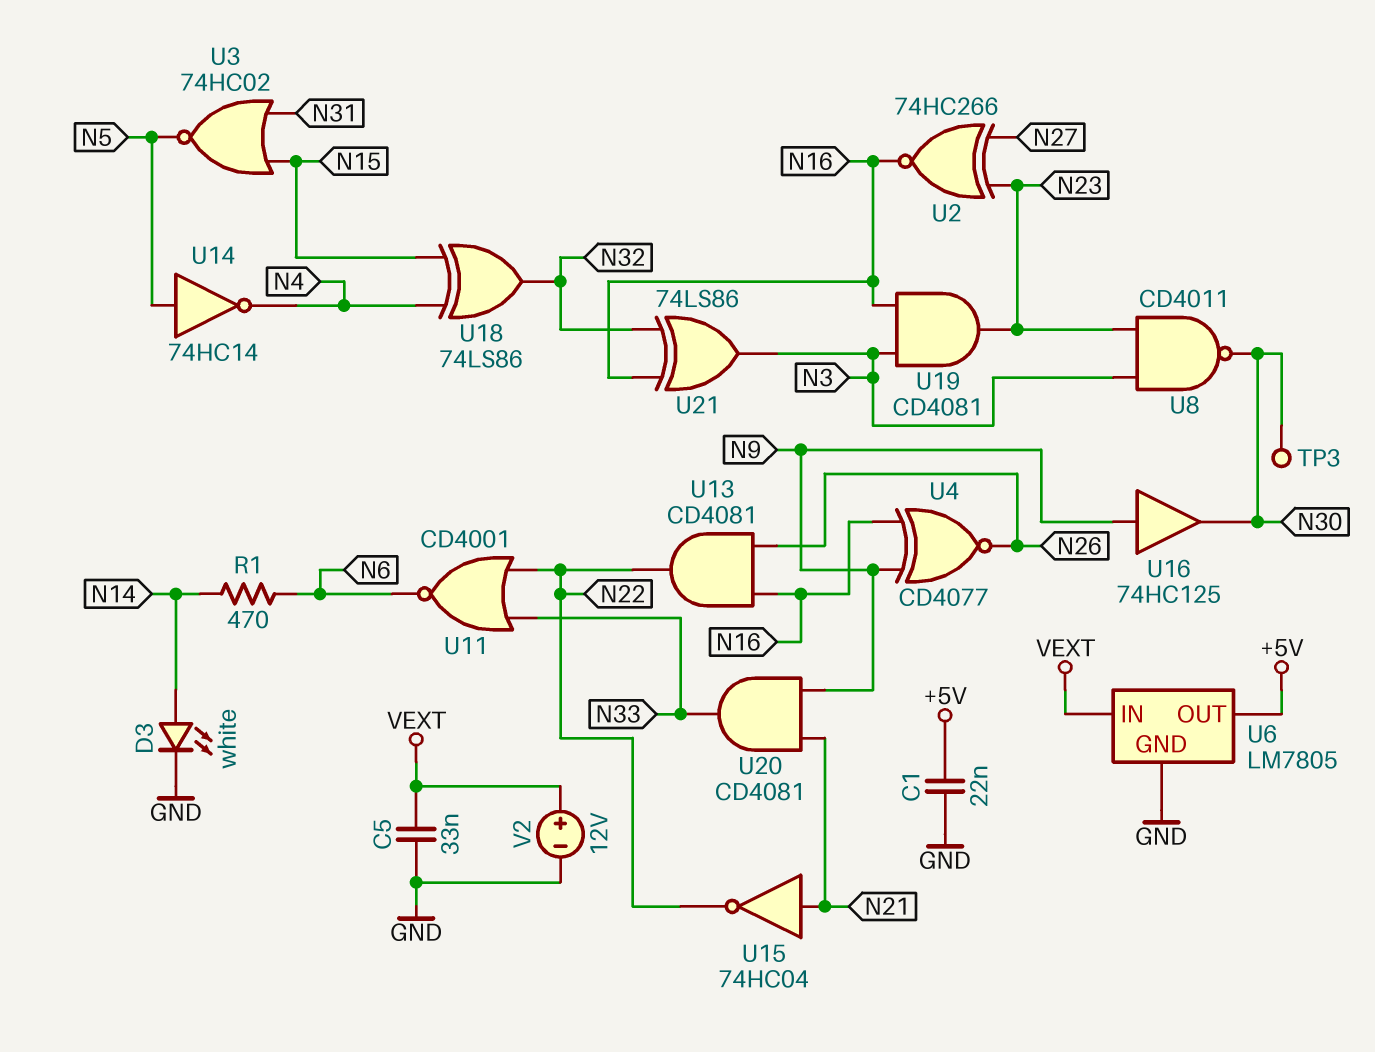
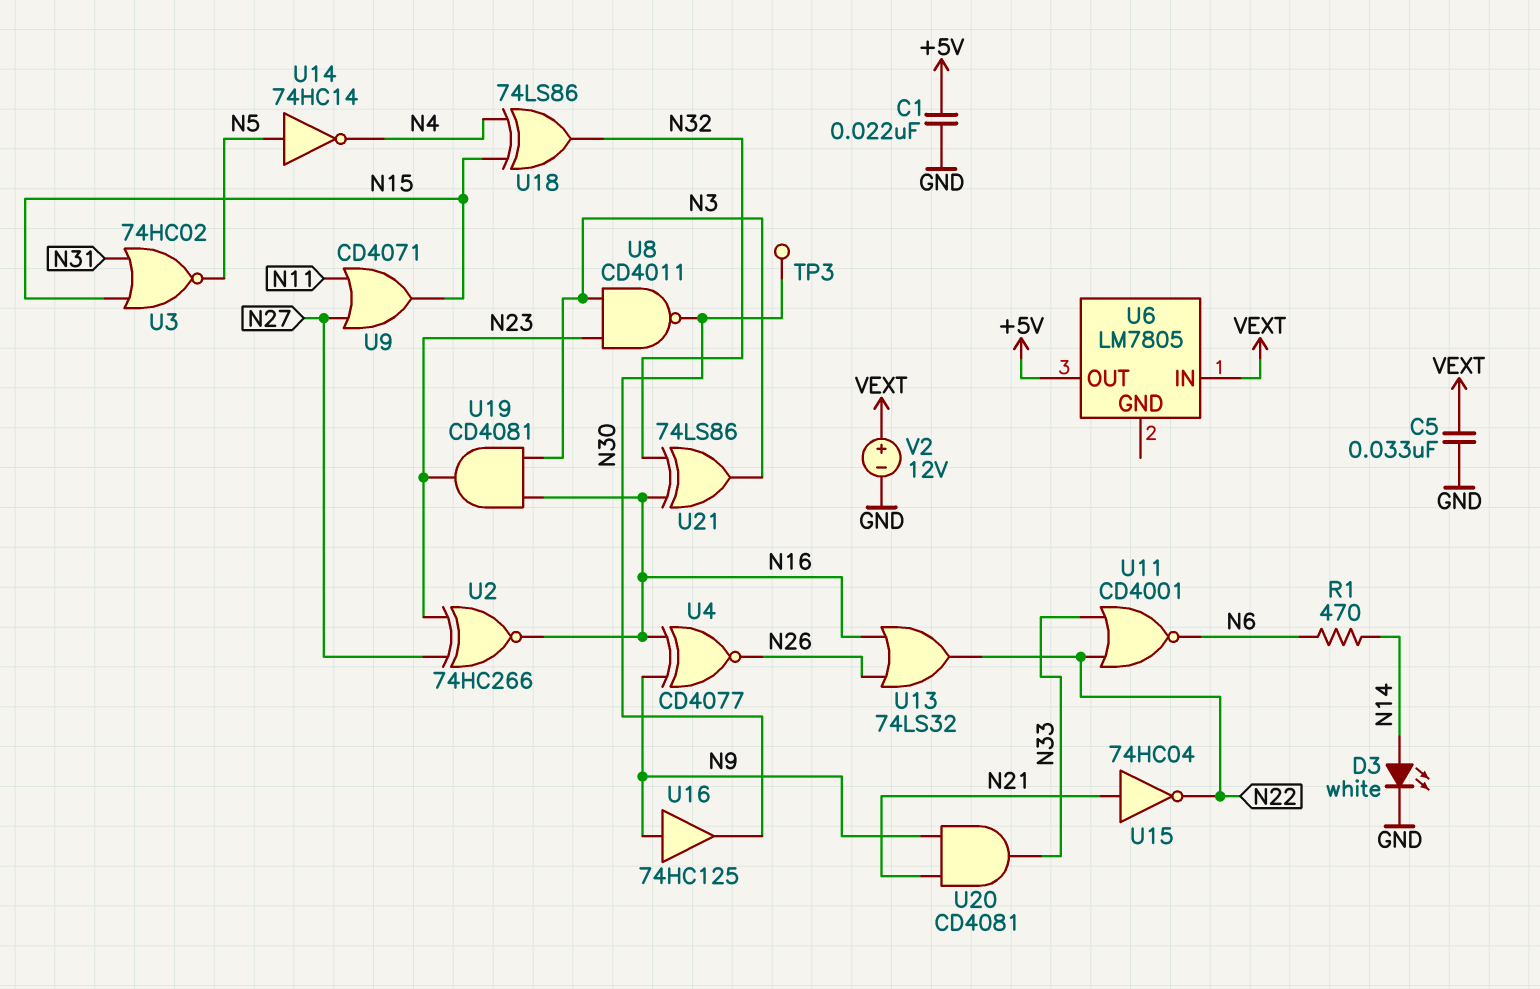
U6 pin GND: GND -> none
U9: none -> OR CD4071 (in N11, in N27, out N15)
U13: AND CD4081 (in N16, in N26, out N22) -> OR 74LS32 (in N16, in N26, out N22)

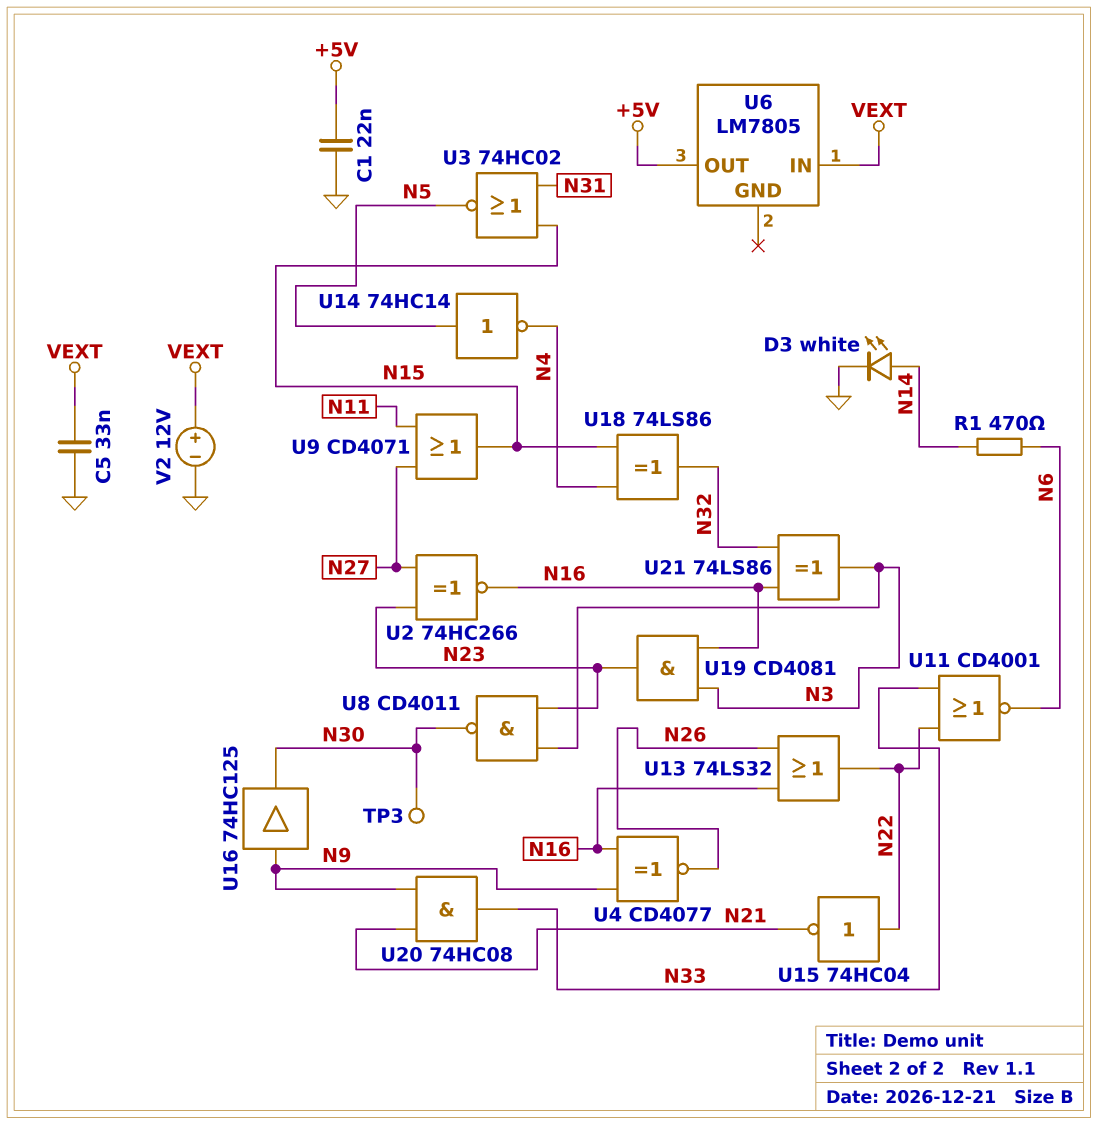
U15: NOT 74HC04 (in N21, out N22) -> NOT 74HC04 (in N22, out N21)
U20: AND CD4081 (in N9, in N21, out N33) -> AND 74HC08 (in N9, in N21, out N33)

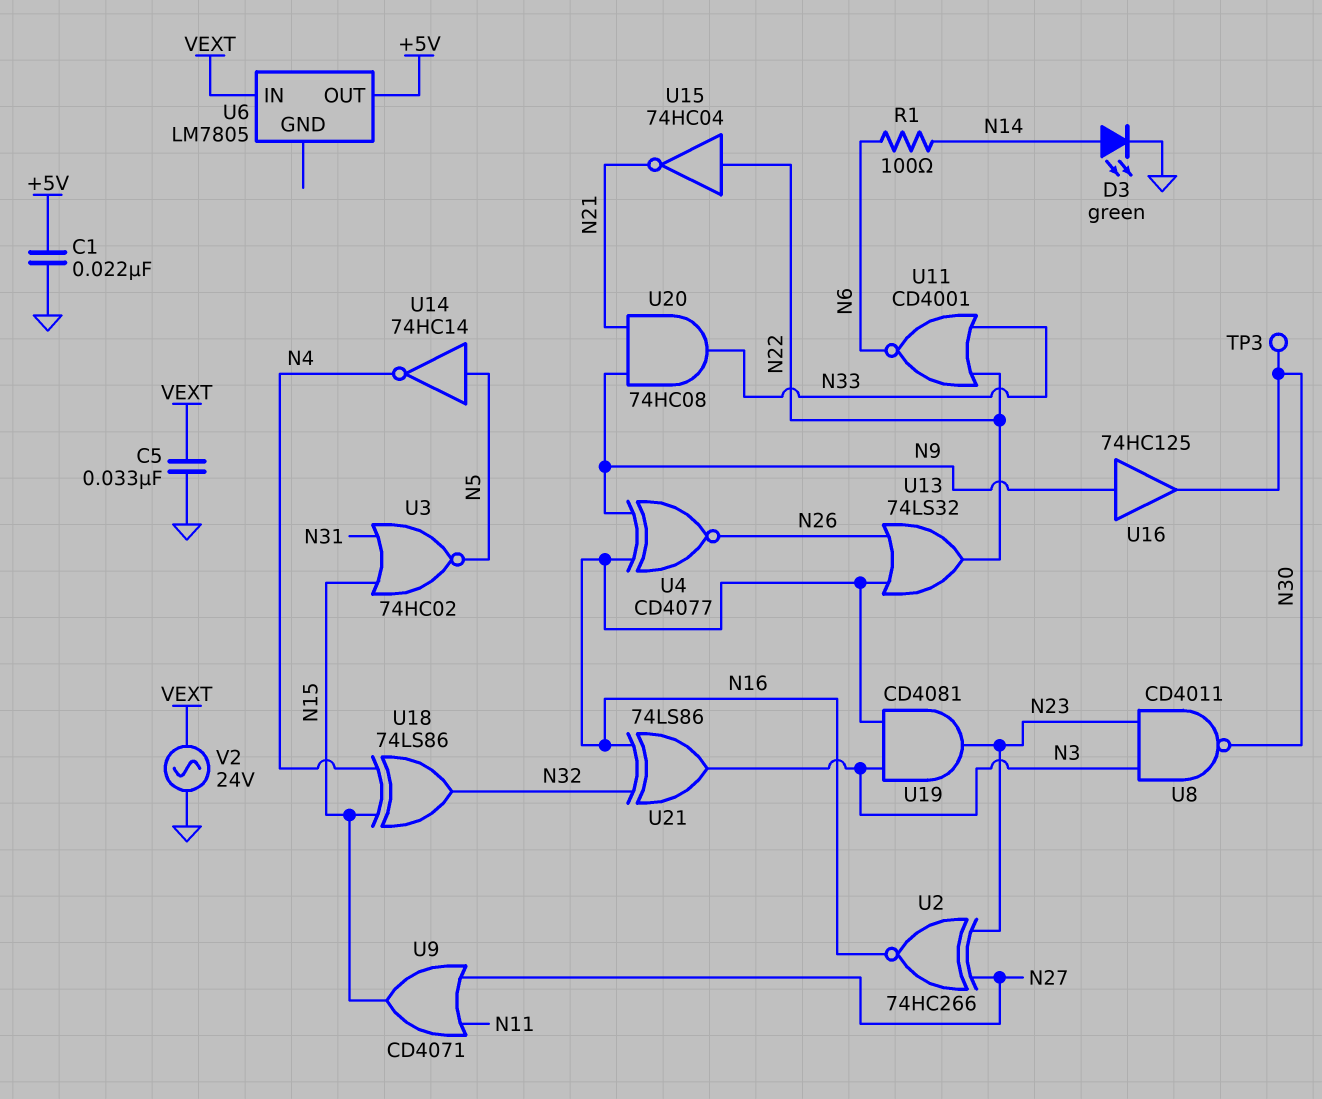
D3: LED white (A N14, K GND) -> LED green (A N14, K GND)
R1: 470 (N6, N14) -> 100 (N6, N14)
V2: 12V (plus VEXT, minus GND) -> AC 24V (GND, VEXT)

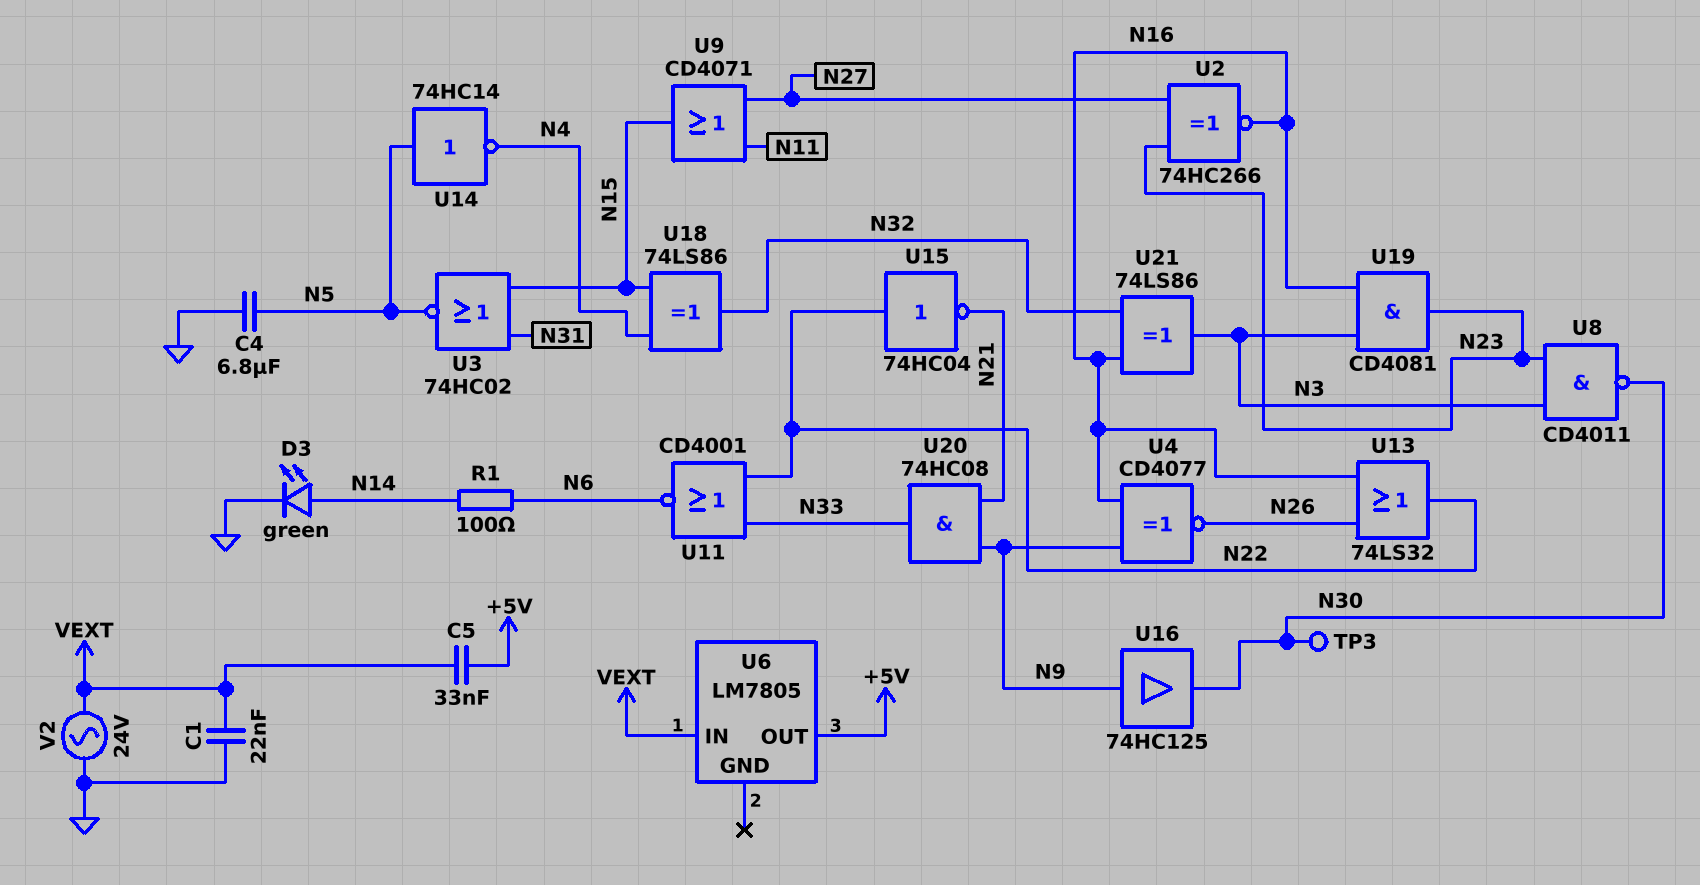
C1: 22nF (+5V, GND) -> 22nF (GND, VEXT)
C4: none -> 6.8uF (GND, N5)
C5: 33nF (GND, VEXT) -> 33nF (+5V, VEXT)

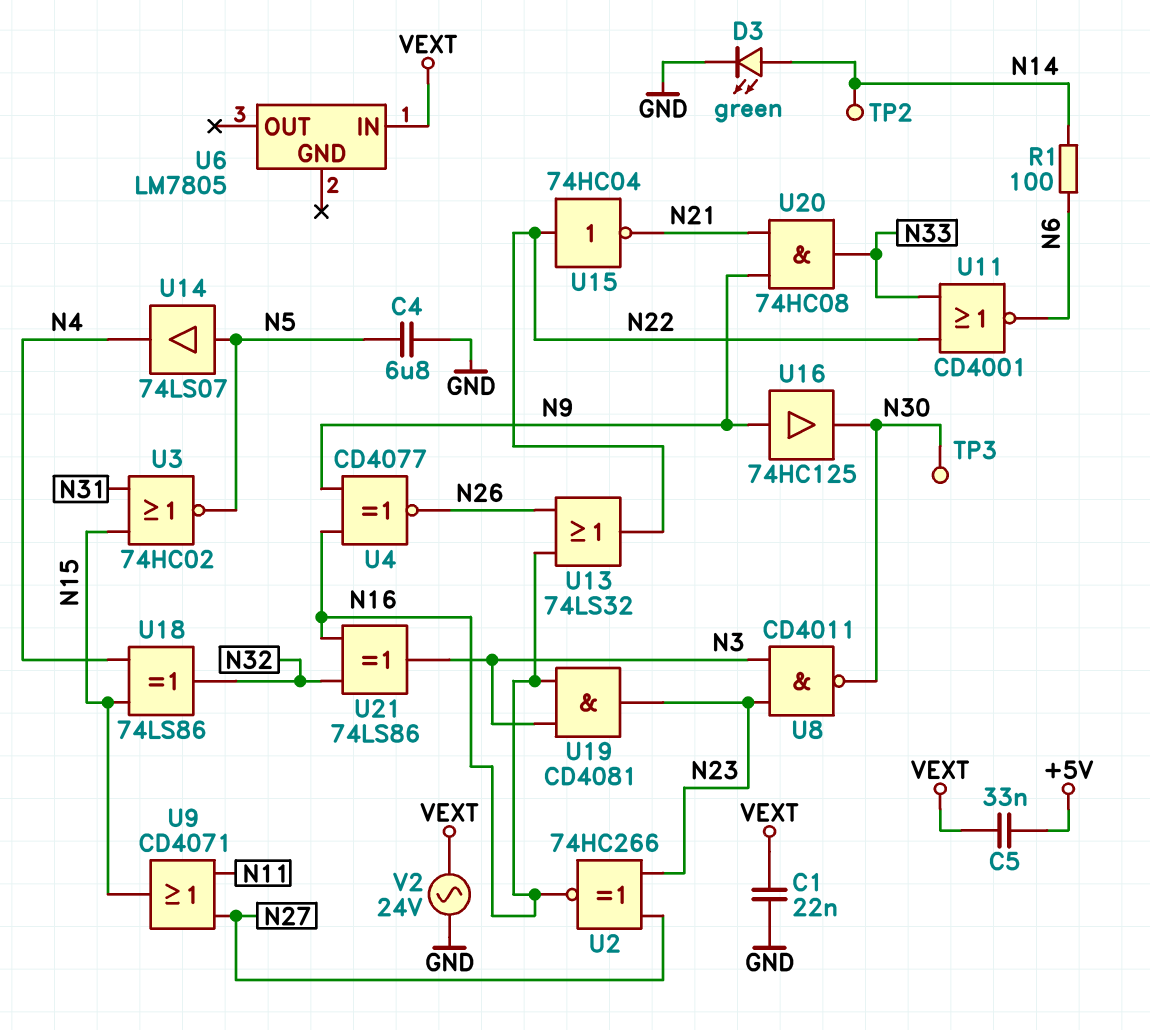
TP2: none -> test point (N14)
U6 pin OUT: +5V -> none
U14: NOT 74HC14 (in N5, out N4) -> buffer 74LS07 (in N5, out N4)

